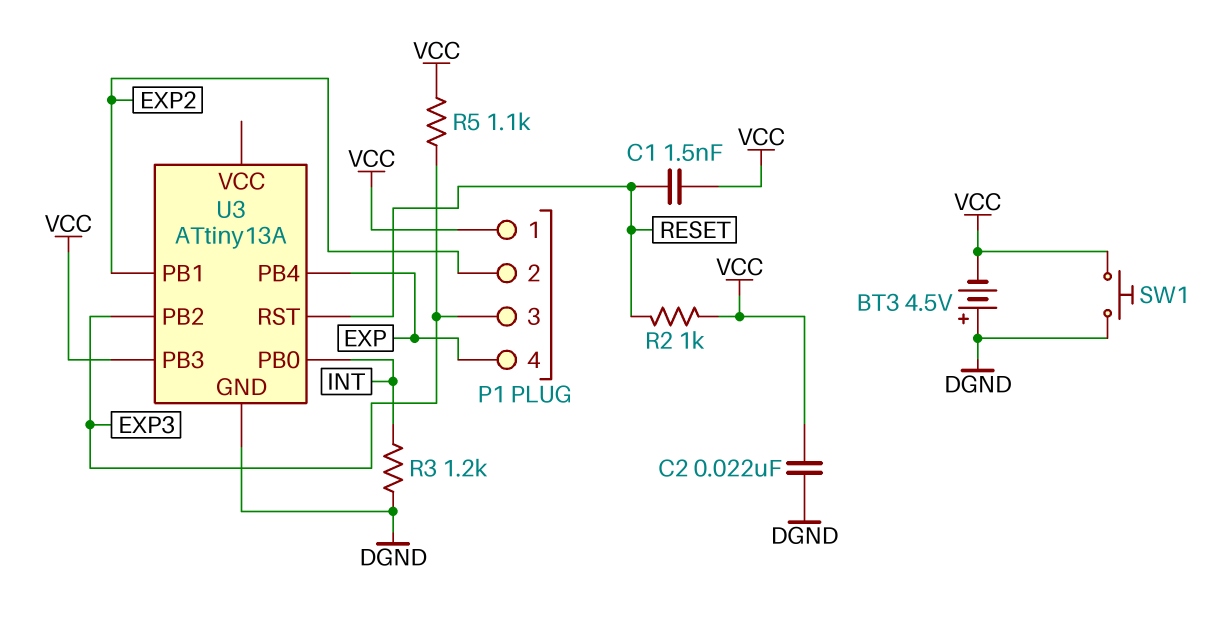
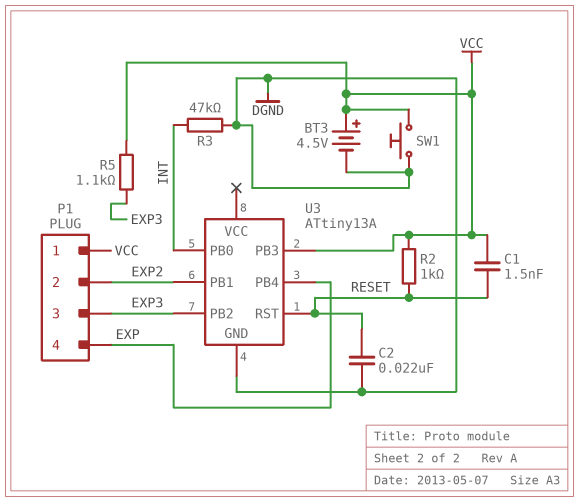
BT3: 4.5V (plus DGND, minus VCC) -> 4.5V (plus VCC, minus DGND)
C2: 22nF (DGND, VCC) -> 22nF (DGND, RESET)
R3: 1.2k (DGND, INT) -> 47k (DGND, INT)

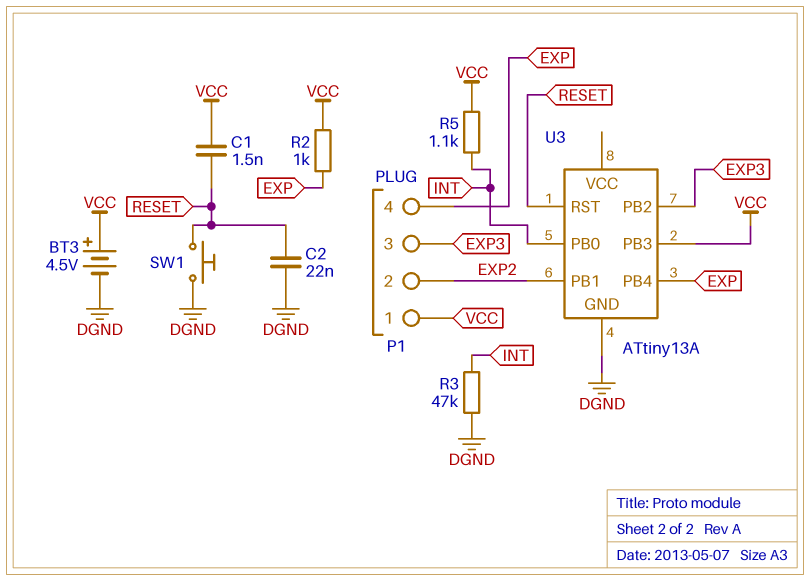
R2: 1k (RESET, VCC) -> 1k (EXP, VCC)
R5: 1.1k (EXP3, VCC) -> 1.1k (INT, VCC)
SW1: button (DGND, VCC) -> button (DGND, RESET)

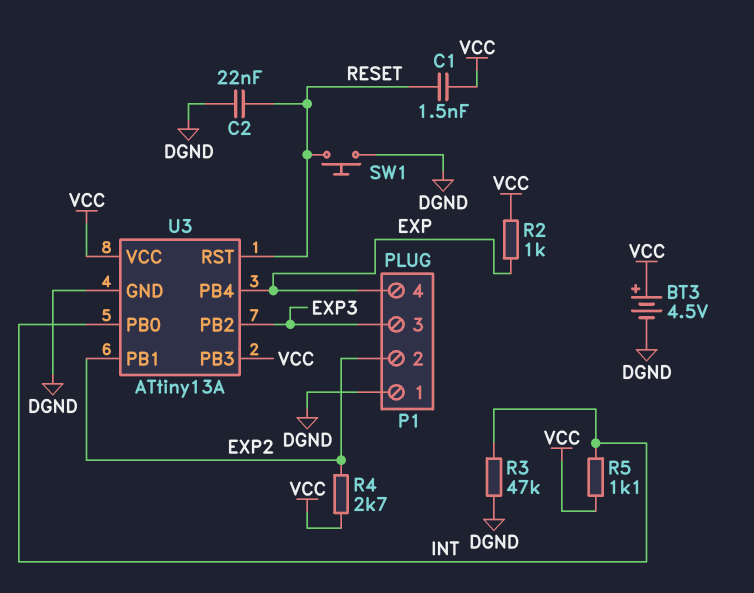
P1 pin 1: VCC -> DGND
R4: none -> 2.7k (EXP2, VCC)
U3 pin VCC: none -> VCC

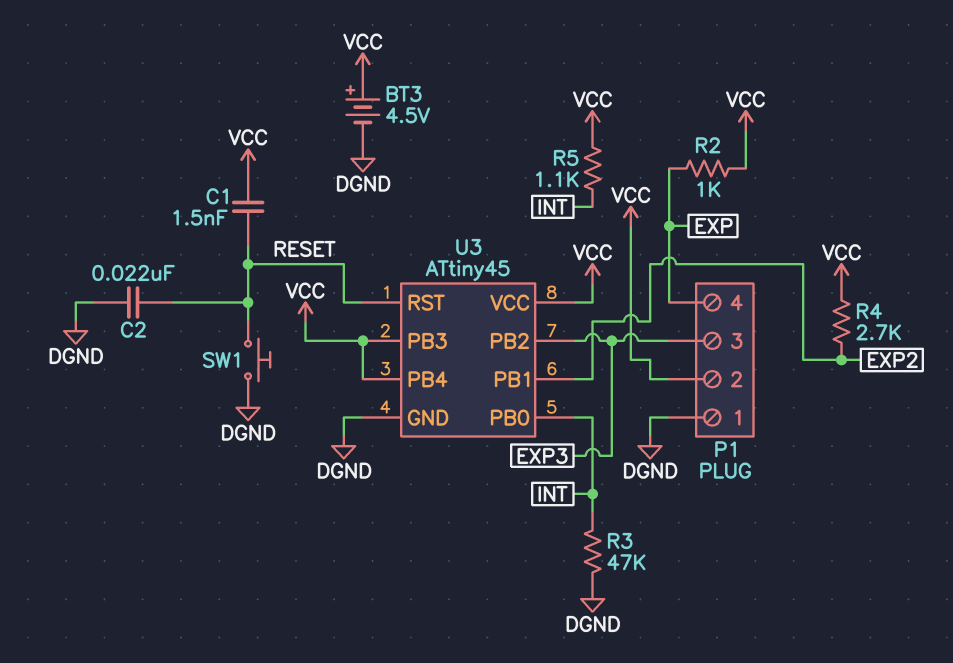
P1 pin 2: EXP2 -> VCC
U3: ATtiny13A -> ATtiny45
U3 pin PB4: EXP -> VCC

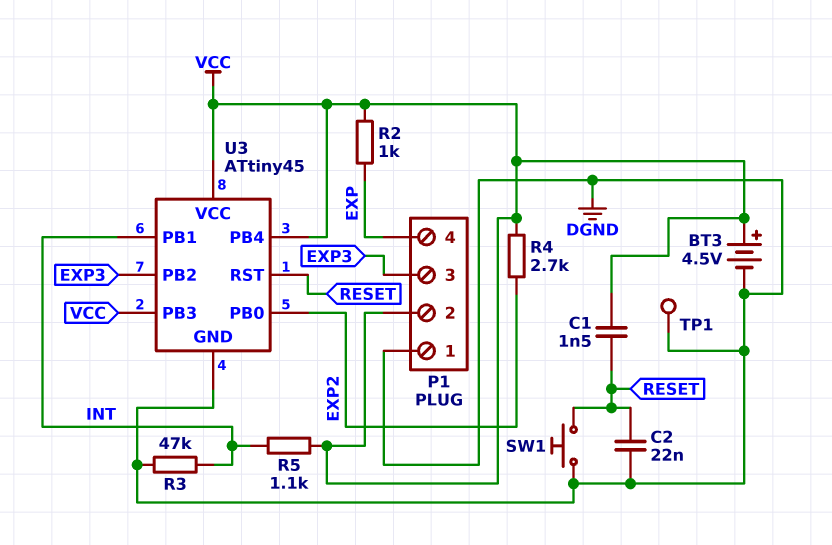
TP1: none -> test point (DGND)
U3 pin PB0: INT -> EXP2
U3 pin PB1: EXP2 -> INT

